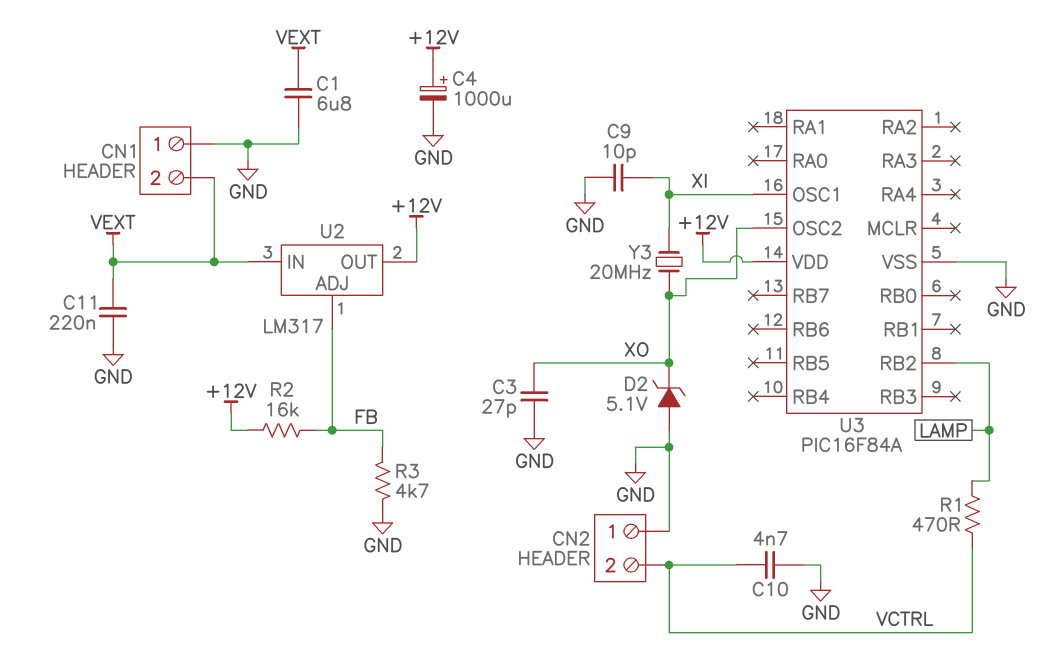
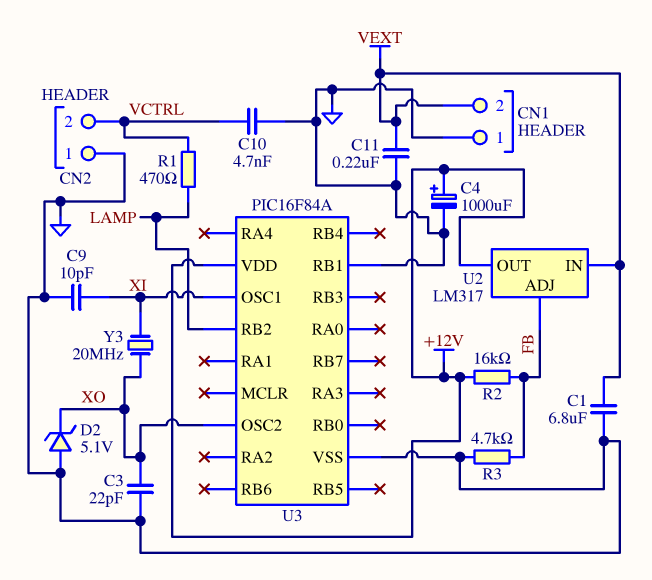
C3: 27pF (GND, XO) -> 22pF (GND, XO)
U3 pin RB1: none -> GND

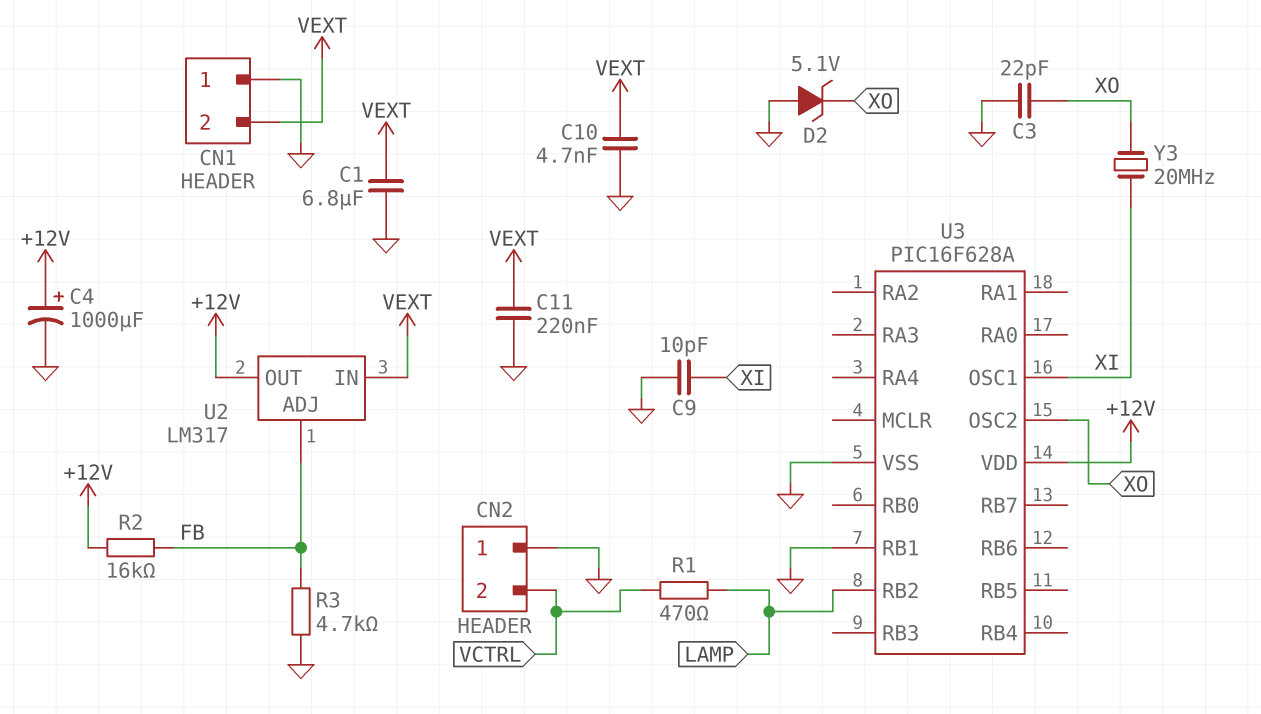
C10: 4.7nF (GND, VCTRL) -> 4.7nF (GND, VEXT)
U3: PIC16F84A -> PIC16F628A

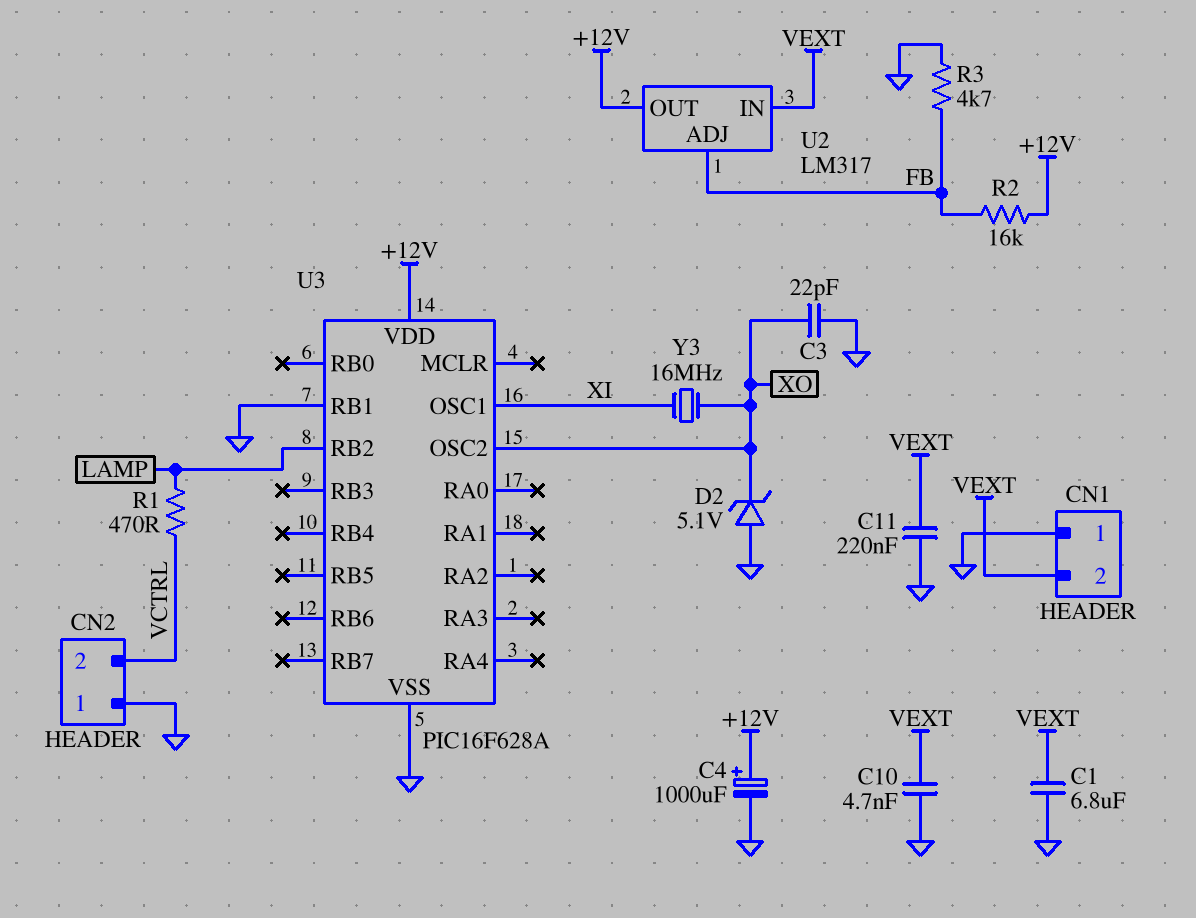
C9: 10pF (GND, XI) -> none
Y3: 20MHz (XI, XO) -> 16MHz (XI, XO)

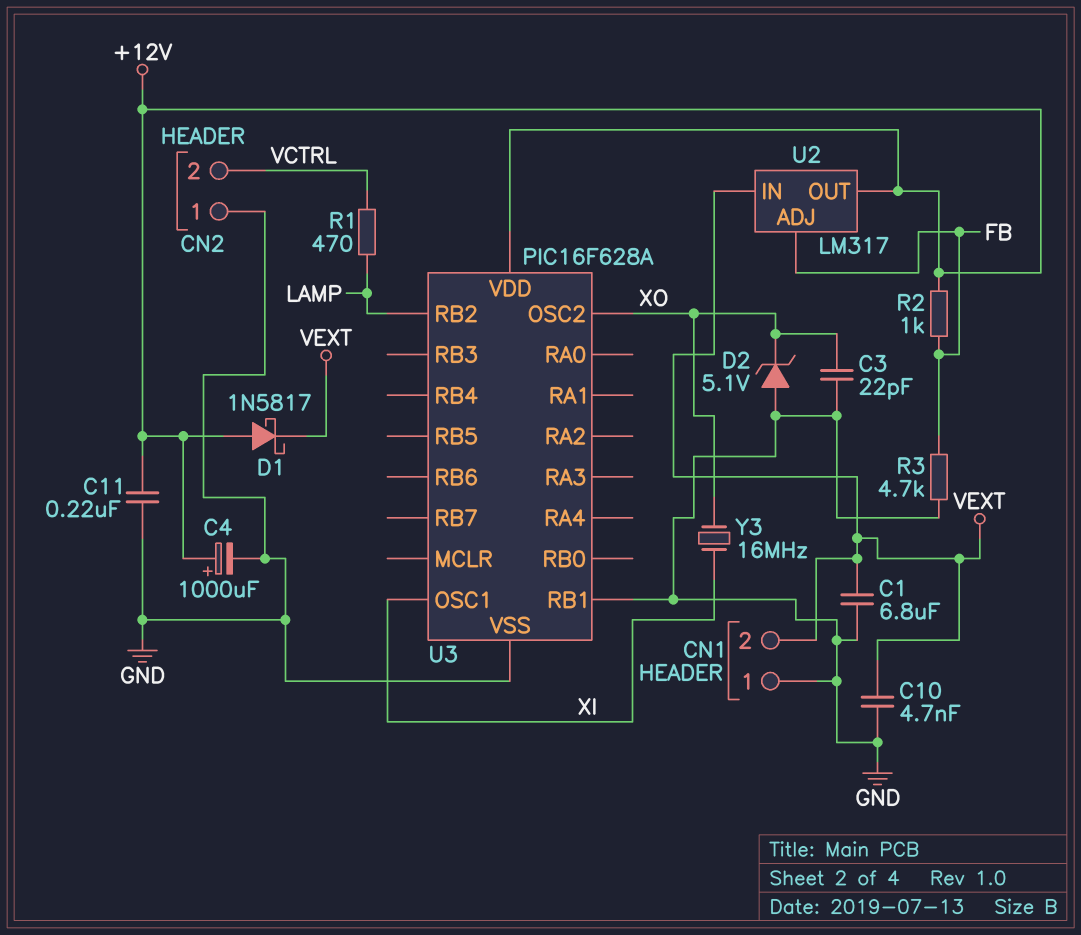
C11: 220nF (GND, VEXT) -> 220nF (+12V, GND)
D1: none -> schottky 1N5817 (A +12V, K VEXT)
R2: 16k (+12V, FB) -> 1k (+12V, FB)

